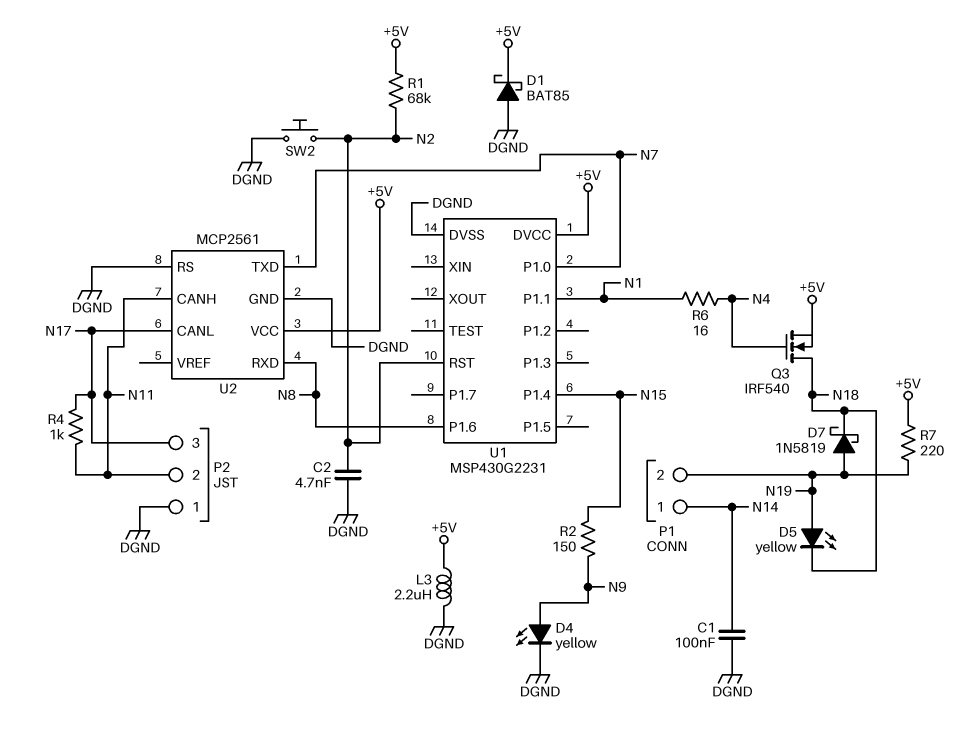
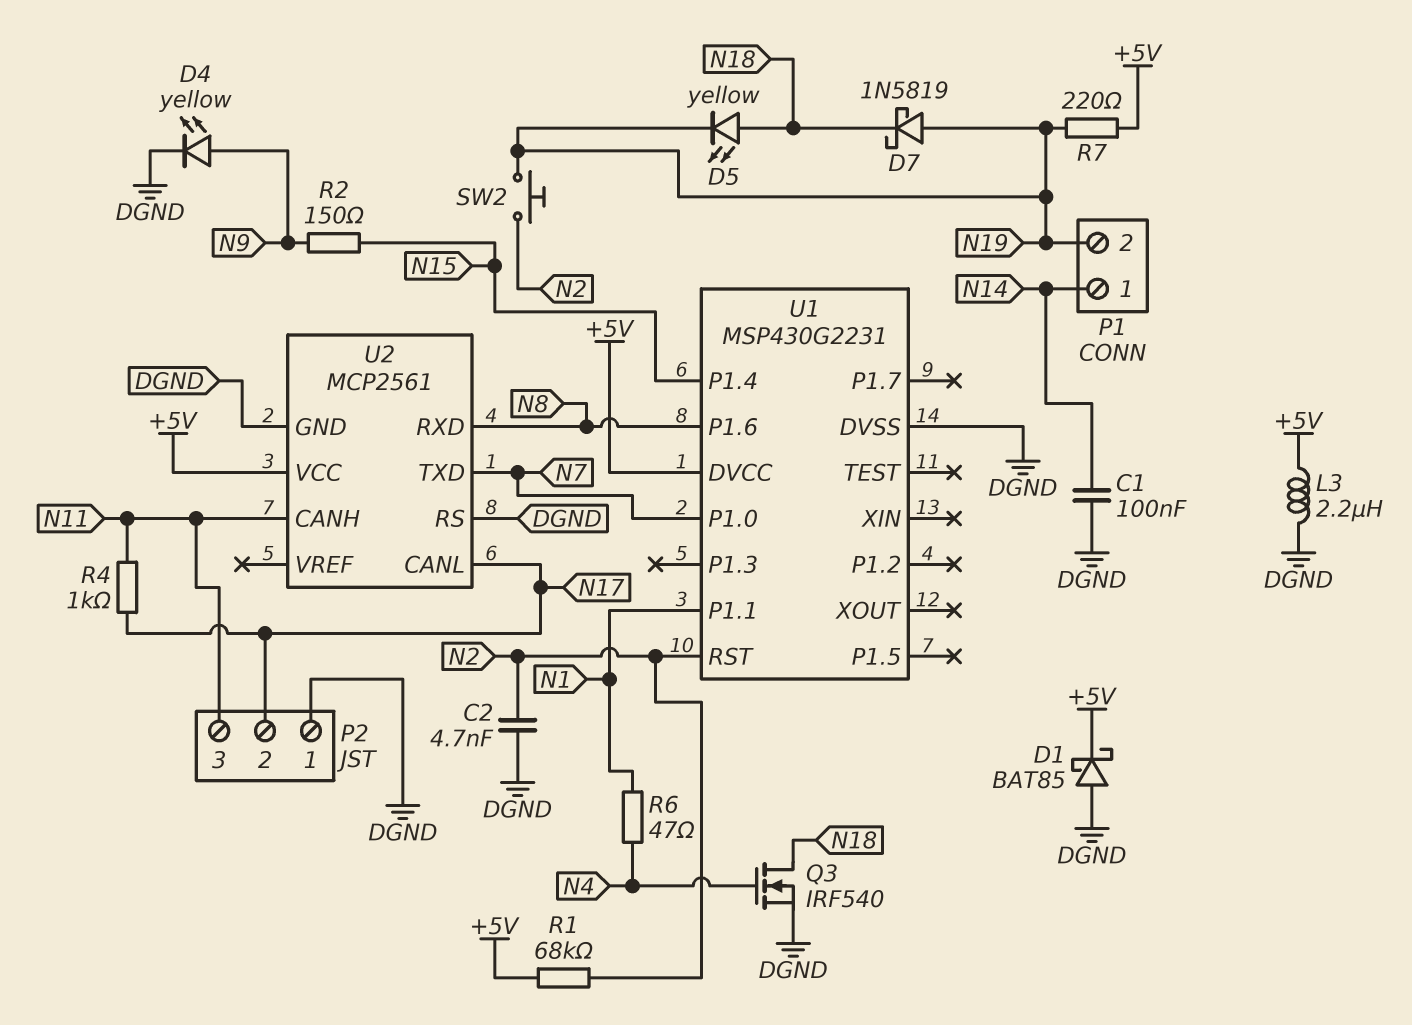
D5: LED yellow (A N19, K N18) -> LED yellow (A N18, K N19)
P2 pin 2: N11 -> N17
P2 pin 3: N17 -> N11
Q3: NMOS IRF540 (G N4, D N18, S +5V) -> NMOS IRF540 (G N4, D N18, S DGND)
R6: 16 (N1, N4) -> 47 (N1, N4)
SW2: button (DGND, N2) -> button (N2, N19)

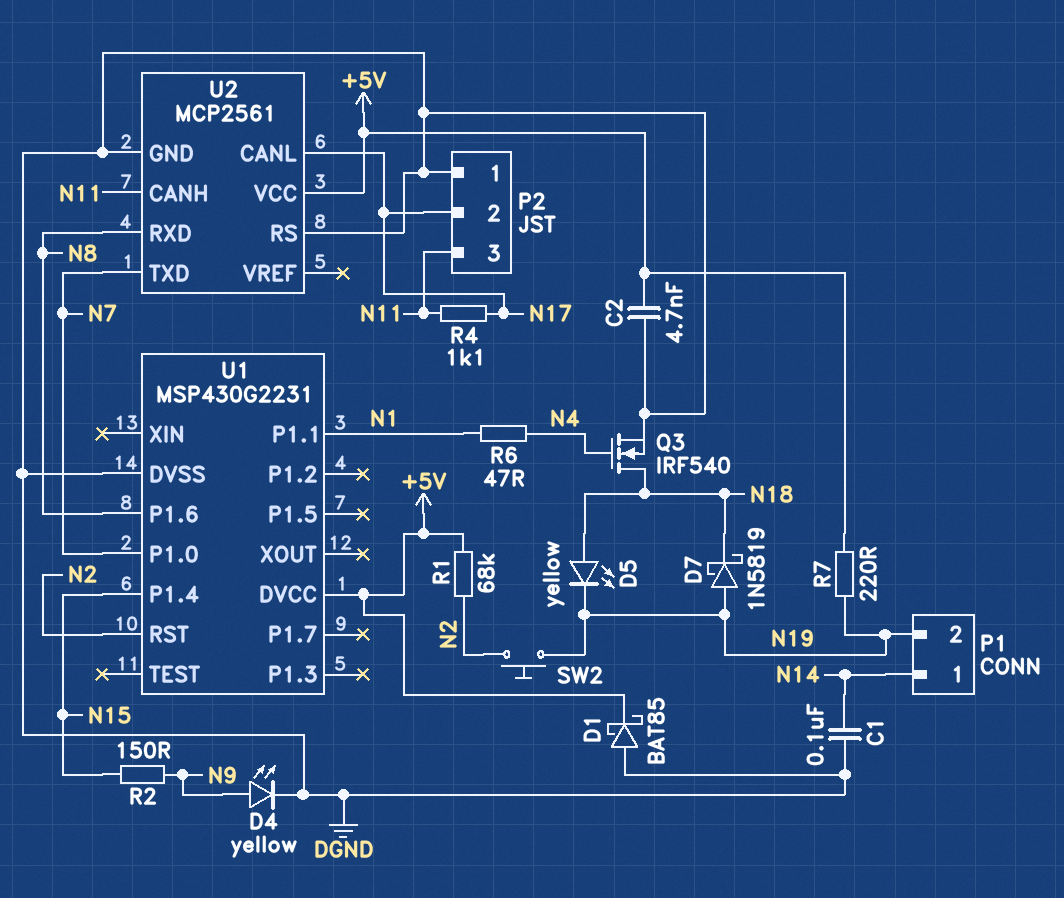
C2: 4.7nF (DGND, N2) -> 4.7nF (+5V, DGND)
L3: 2.2uH (+5V, DGND) -> none
R4: 1k (N11, N17) -> 1.1k (N11, N17)

